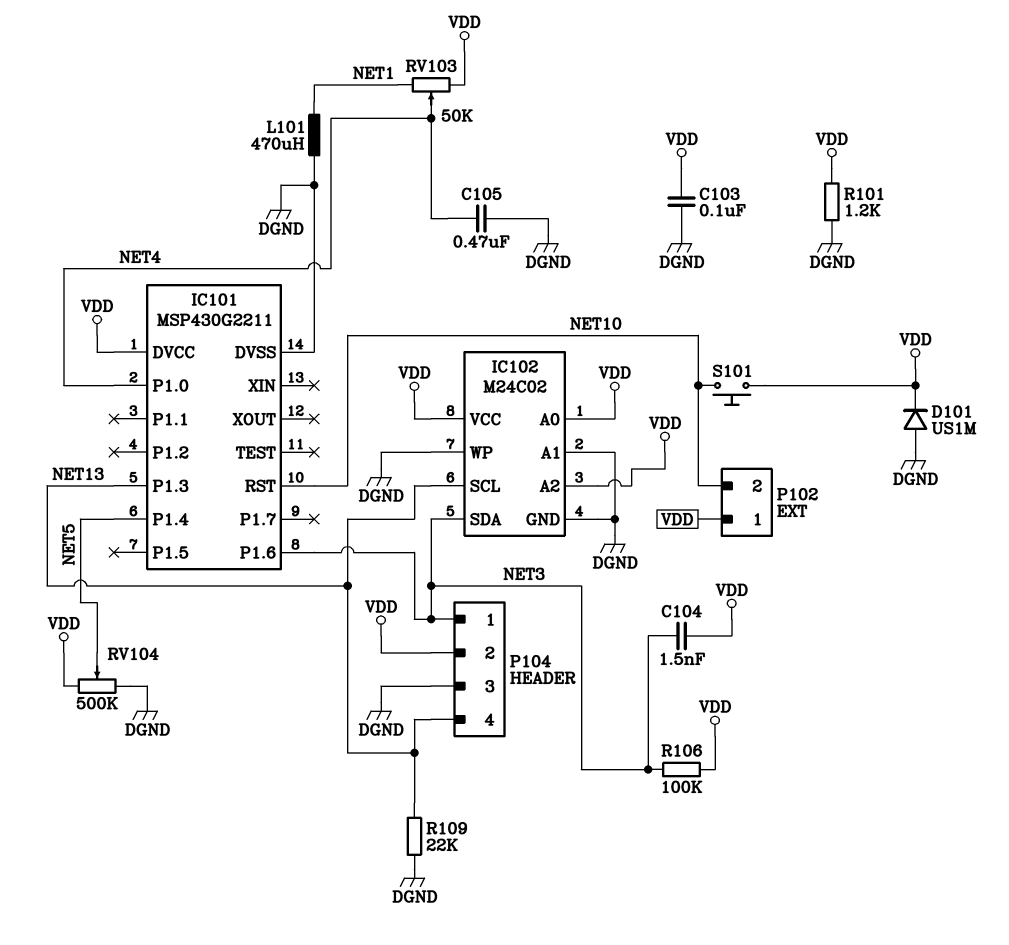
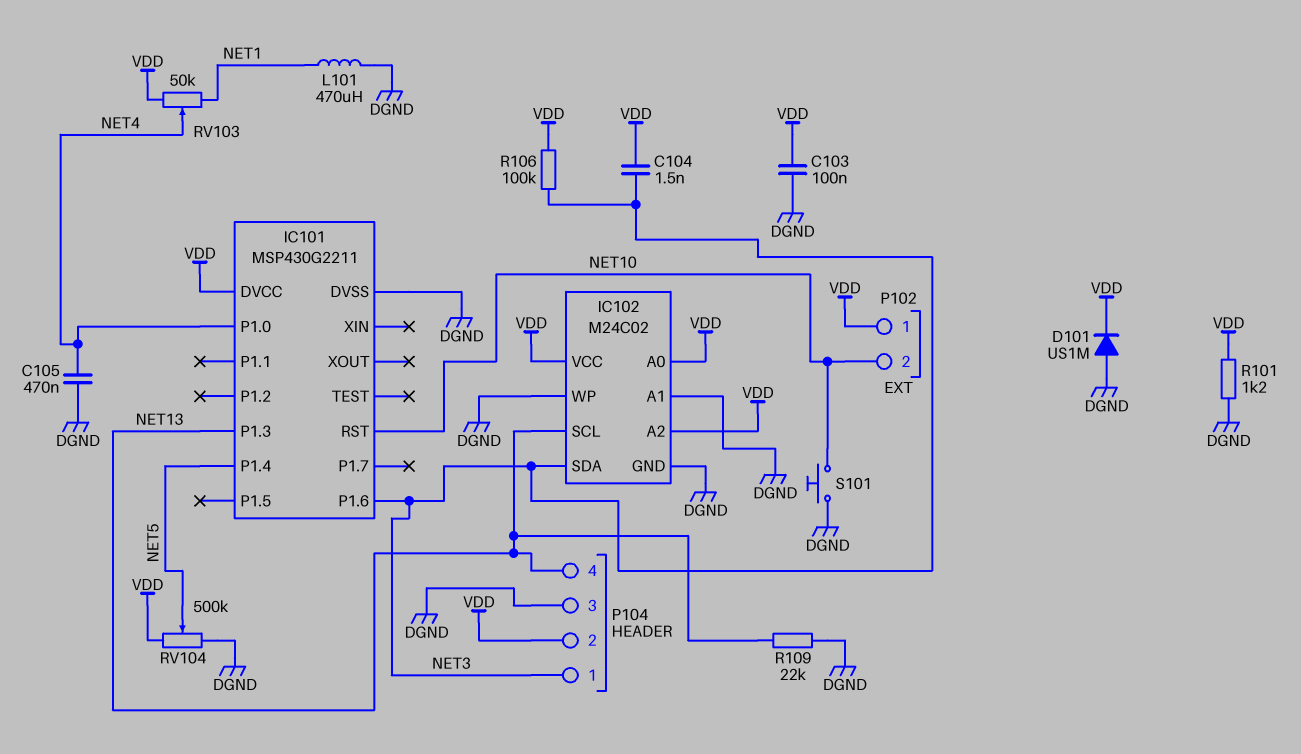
S101: button (NET10, VDD) -> button (DGND, NET10)

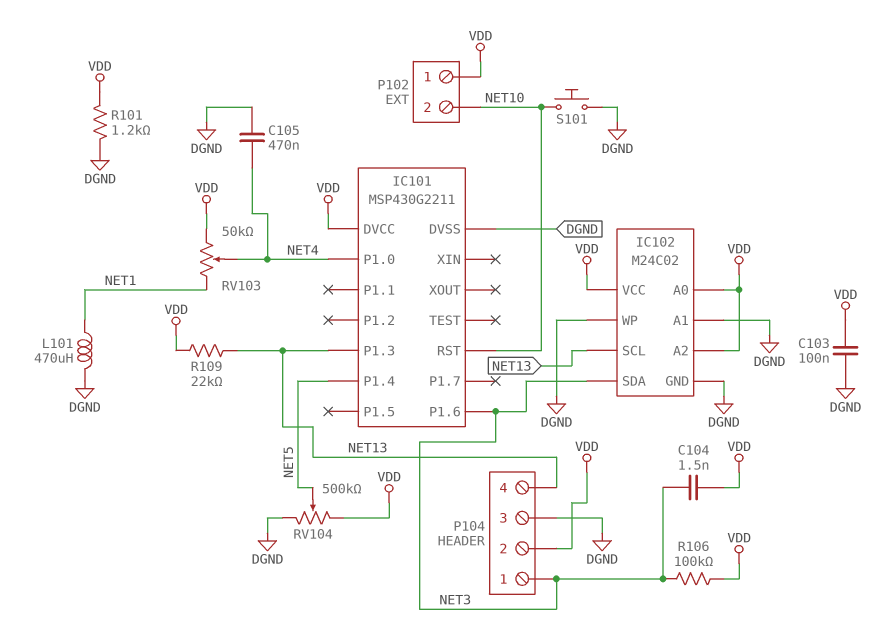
D101: diode US1M (A DGND, K VDD) -> none
R109: 22k (DGND, NET13) -> 22k (NET13, VDD)

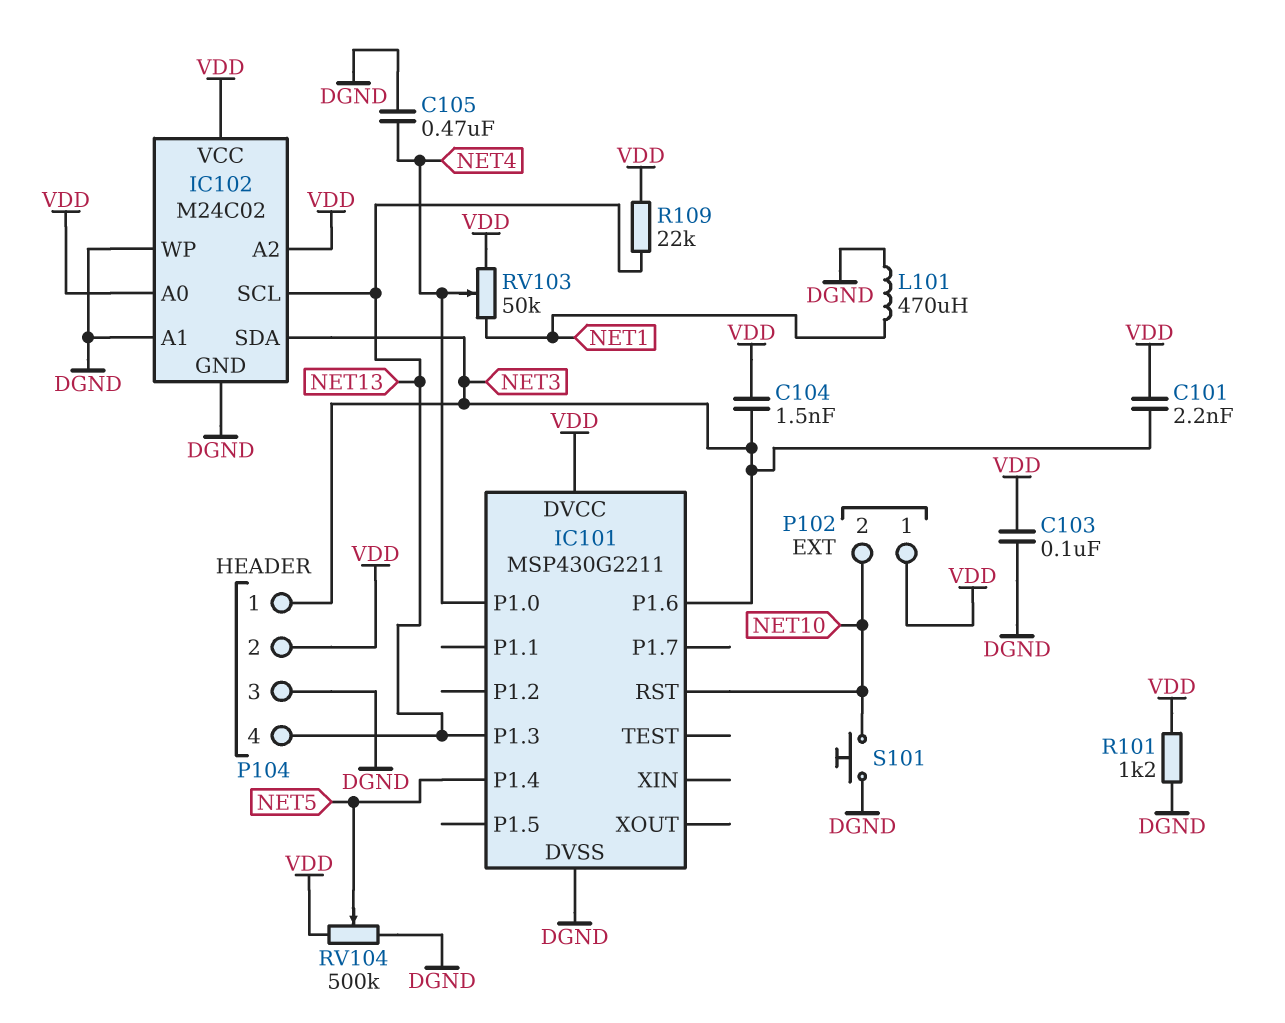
C101: none -> 2.2nF (NET3, VDD)
R106: 100k (NET3, VDD) -> none

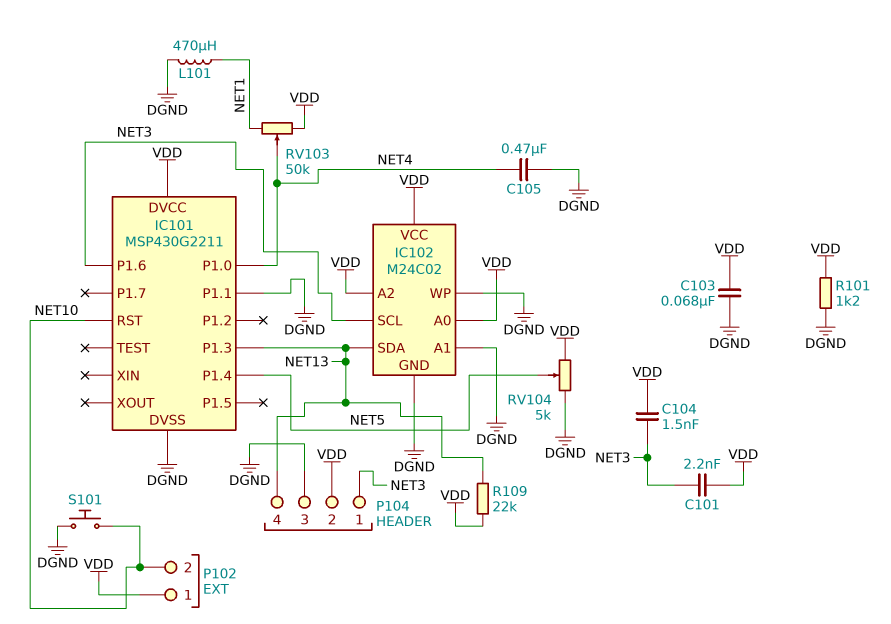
C103: 100nF (DGND, VDD) -> 68nF (DGND, VDD)
IC101 pin P1.1: none -> DGND
IC102 pin SCL: NET13 -> NET3
IC102 pin SDA: NET3 -> NET13
RV104: 500k (DGND, VDD, wiper NET5) -> 5k (DGND, VDD, wiper NET5)

